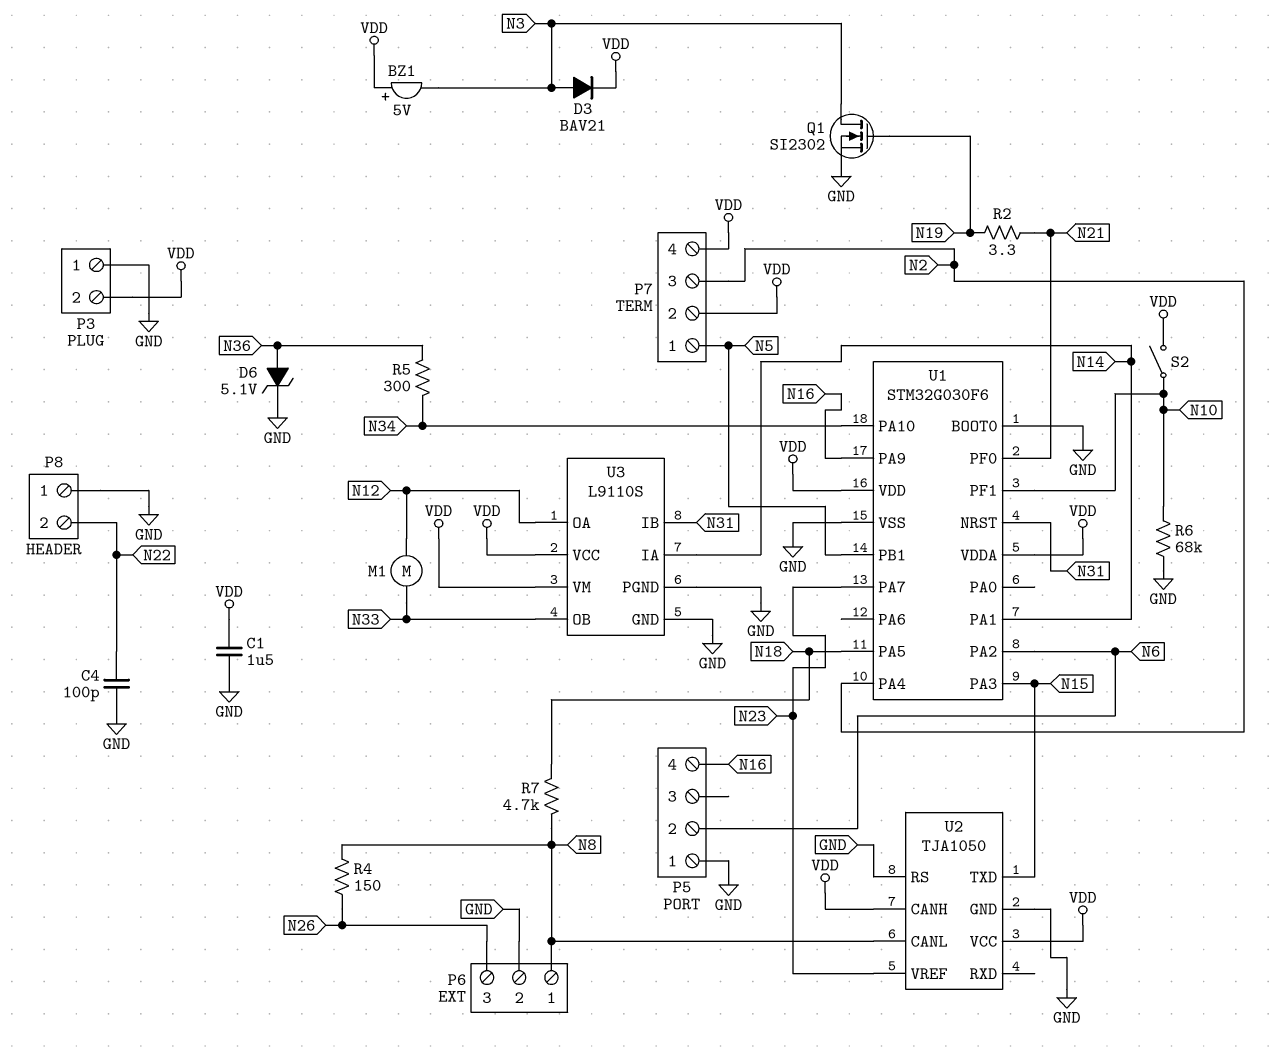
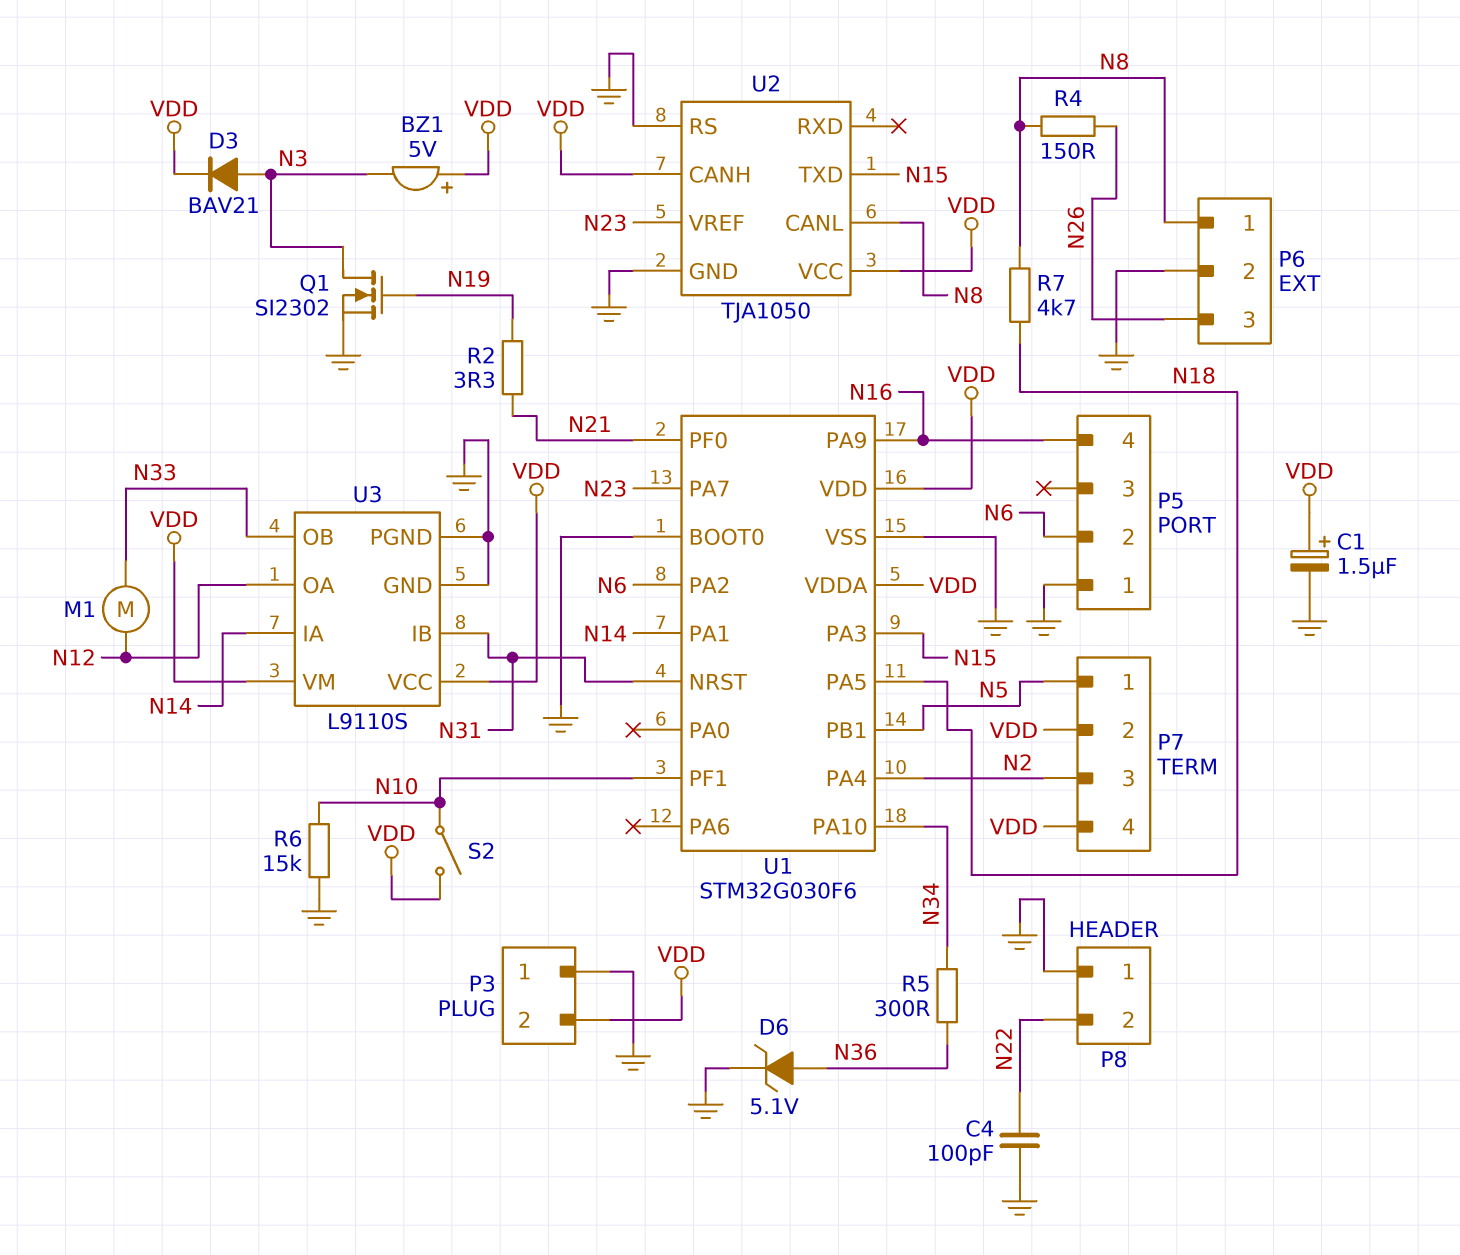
C1: 1.5uF (GND, VDD) -> 1.5uF (plus VDD, minus GND)
R6: 68k (GND, N10) -> 15k (GND, N10)

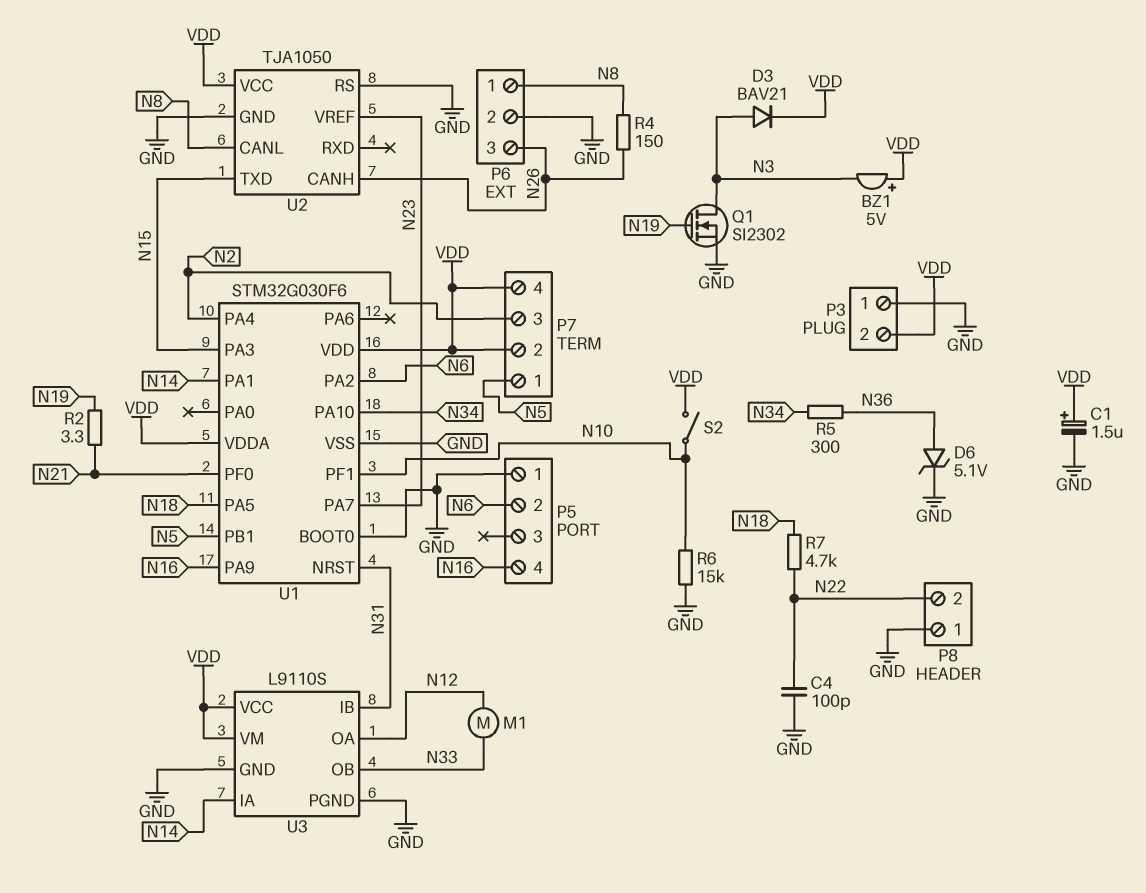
R7: 4.7k (N8, N18) -> 4.7k (N18, N22)
U2 pin CANH: VDD -> N26

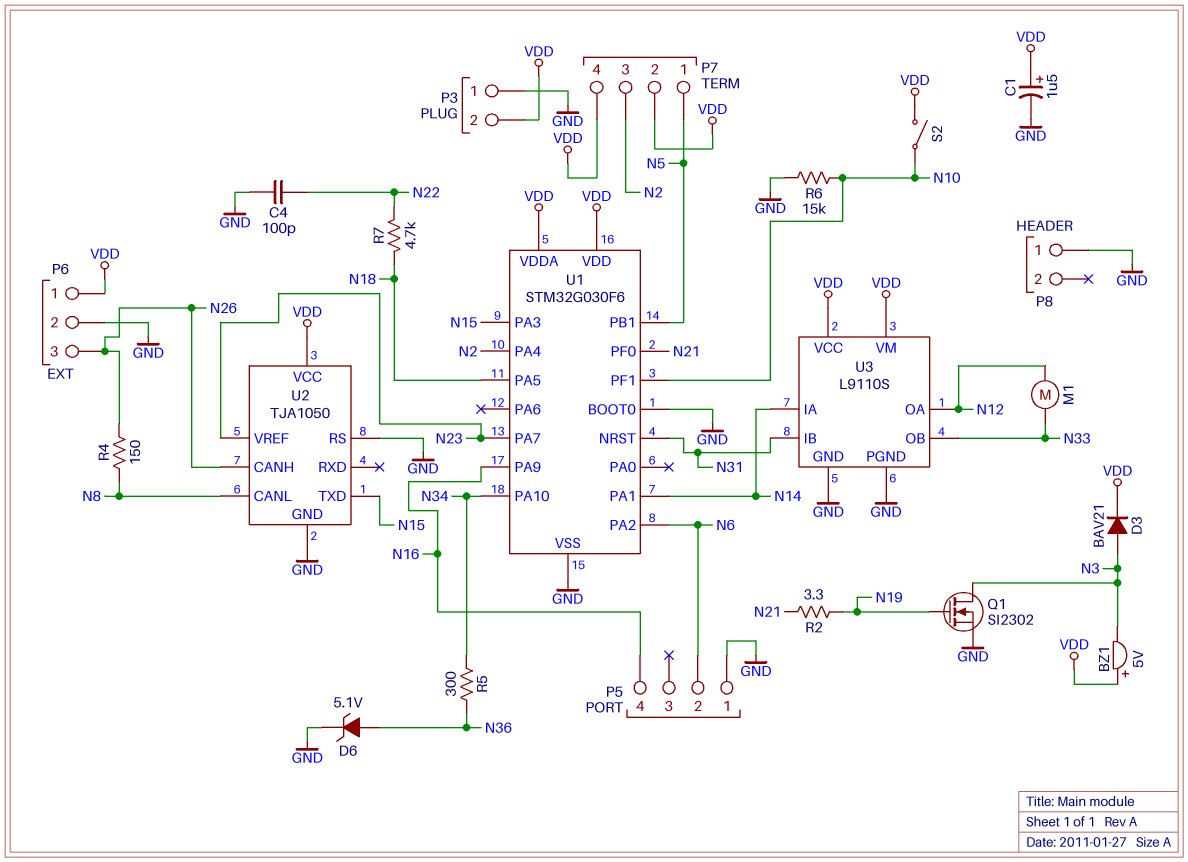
P6 pin 1: N8 -> VDD
P8 pin 2: N22 -> none

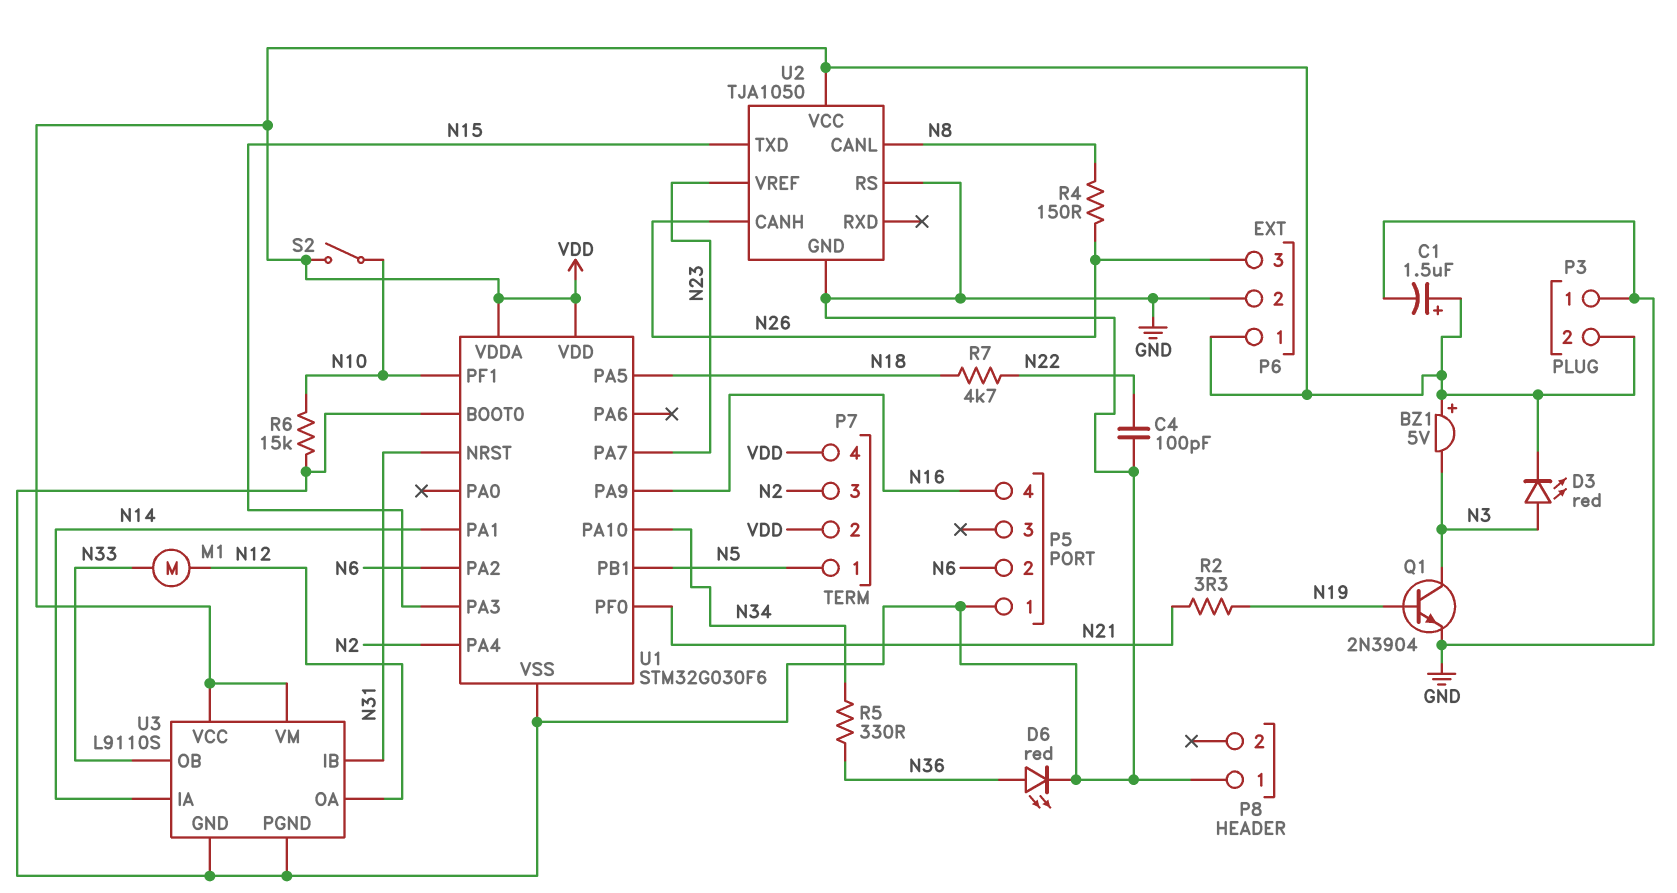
D3: diode BAV21 (A N3, K VDD) -> LED red (A N3, K VDD)
D6: zener 5.1V (A N36, K GND) -> LED red (A N36, K GND)
Q1: NMOS SI2302 (G N19, D N3, S GND) -> NPN 2N3904 (B N19, C N3, E GND)
R5: 300 (N34, N36) -> 330 (N34, N36)

